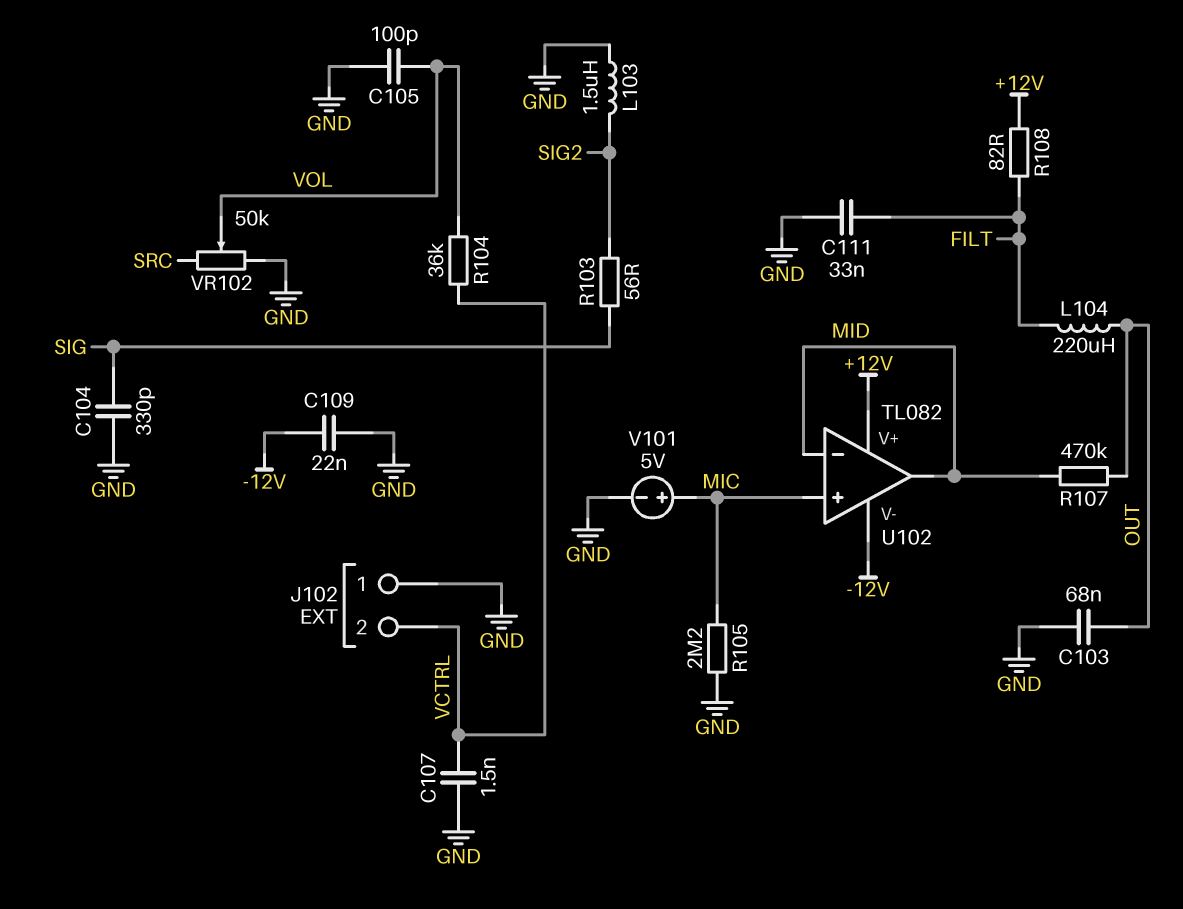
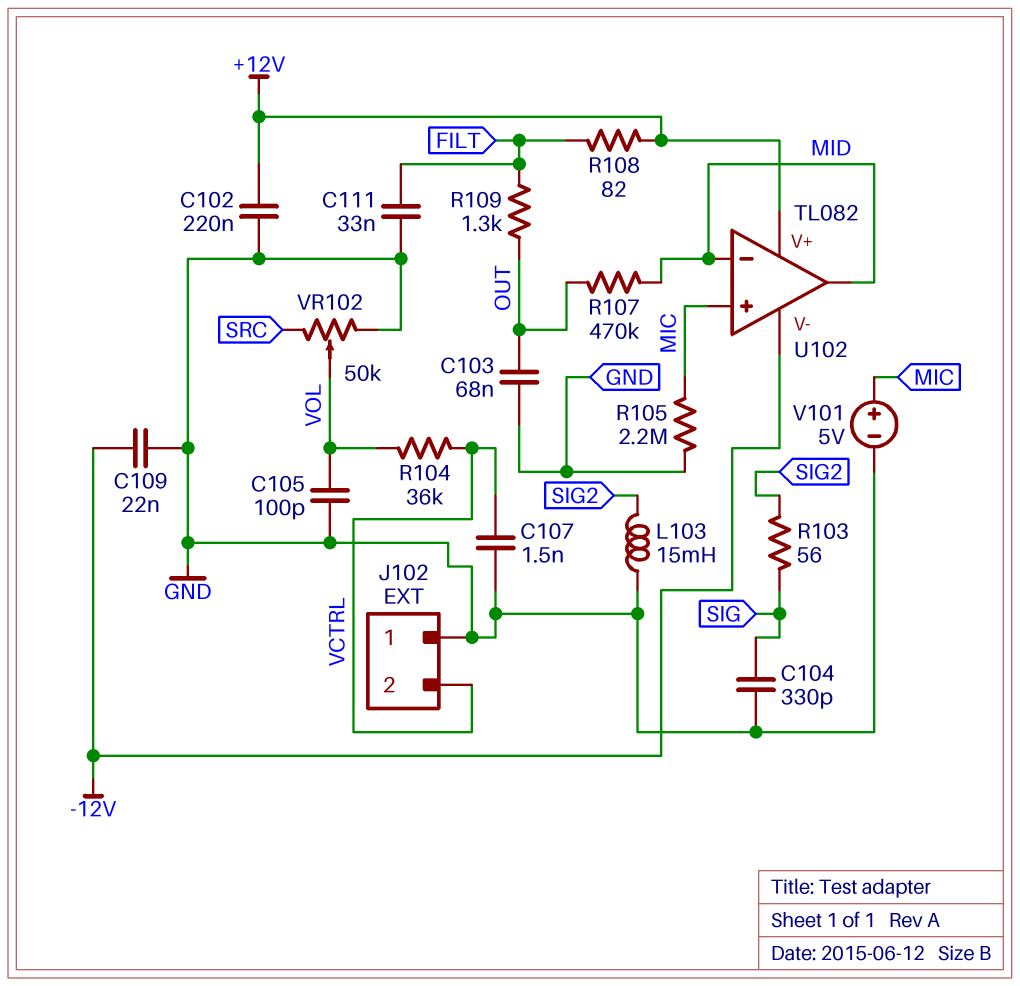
C102: none -> 220nF (+12V, GND)
L103: 1.5uH (GND, SIG2) -> 15mH (GND, SIG2)
L104: 220uH (FILT, OUT) -> none
R109: none -> 1.3k (FILT, OUT)

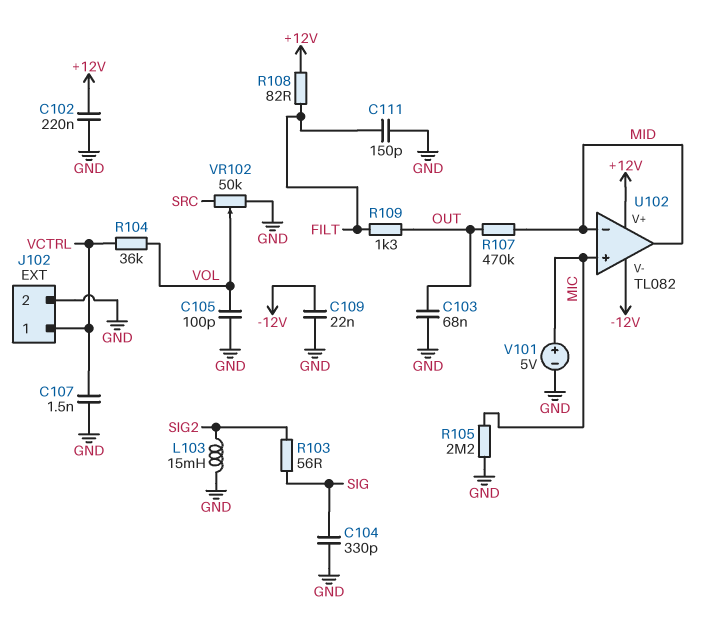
C111: 33nF (FILT, GND) -> 150pF (FILT, GND)
J102 pin 1: GND -> VCTRL
J102 pin 2: VCTRL -> GND

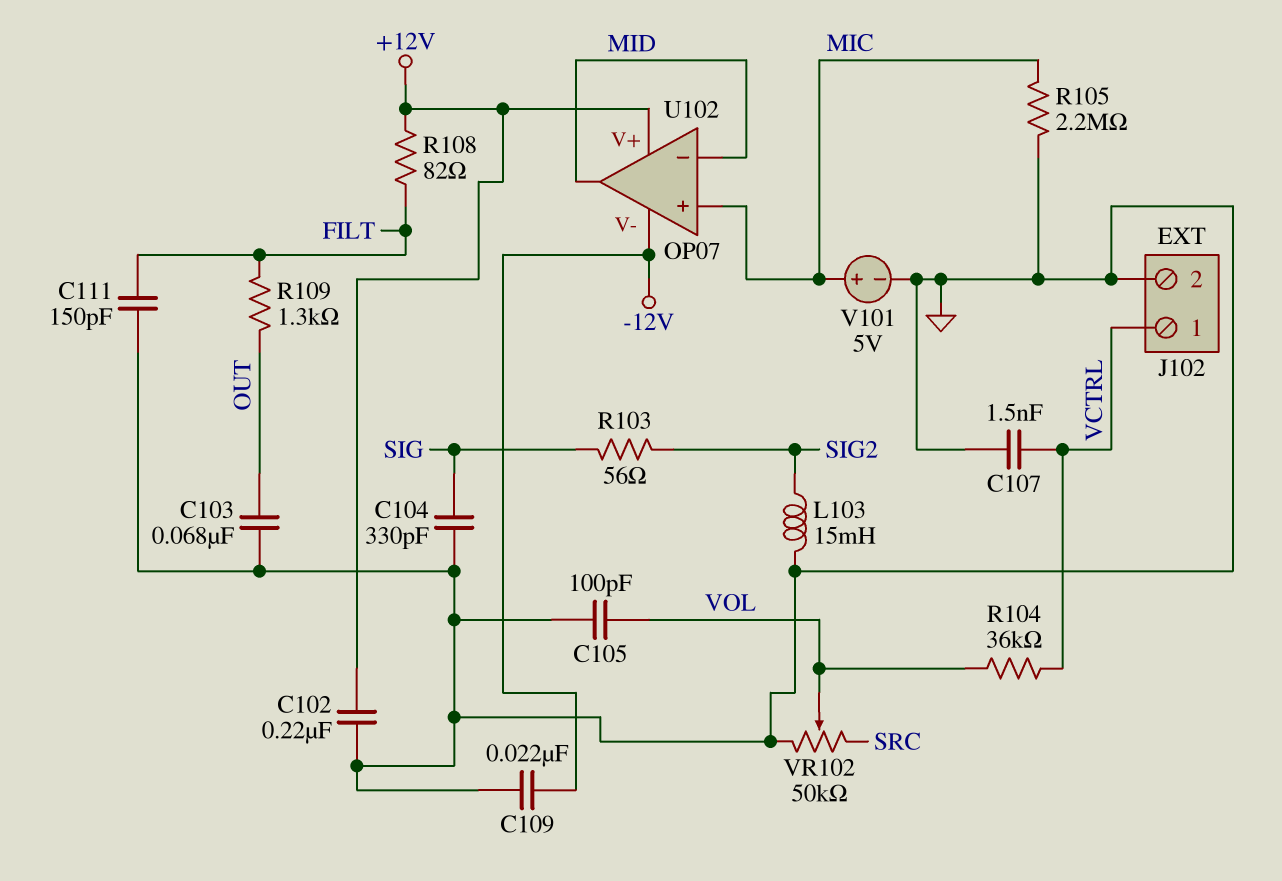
R107: 470k (MID, OUT) -> none
U102: TL082 -> OP07

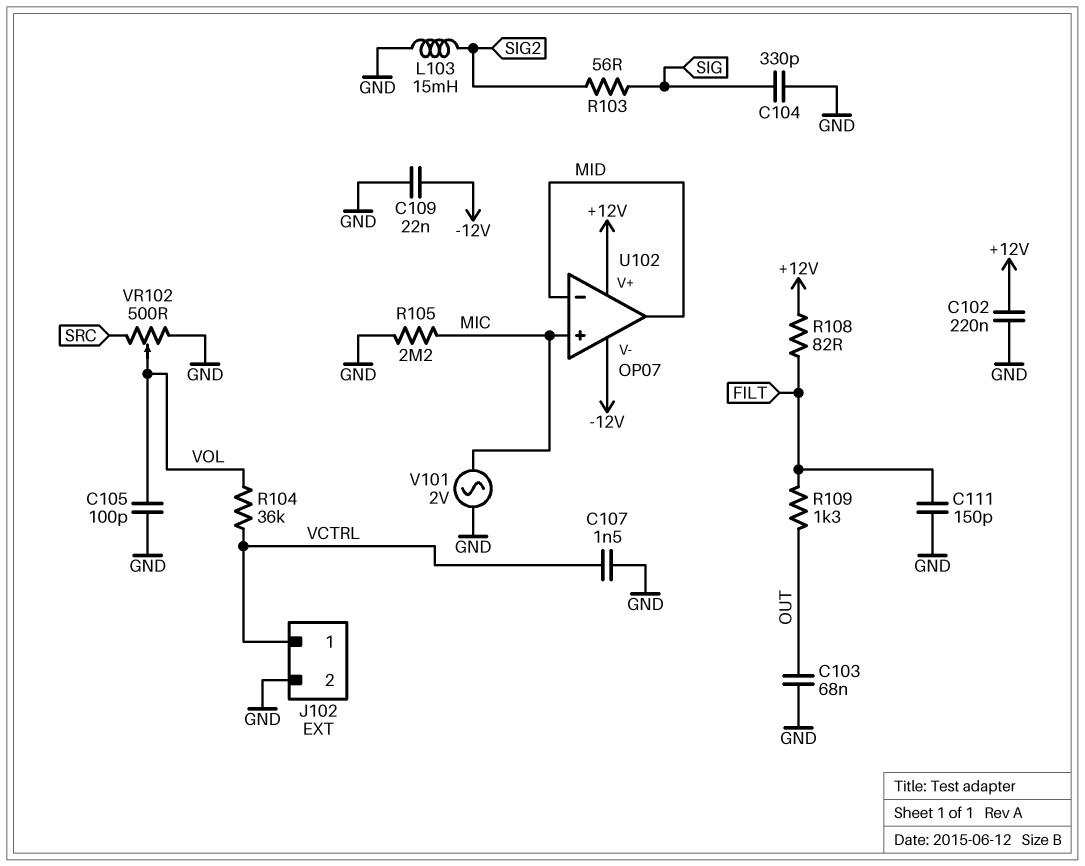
V101: 5V (plus MIC, minus GND) -> AC 2V (GND, MIC)
VR102: 50k (GND, SRC, wiper VOL) -> 500 (GND, SRC, wiper VOL)

